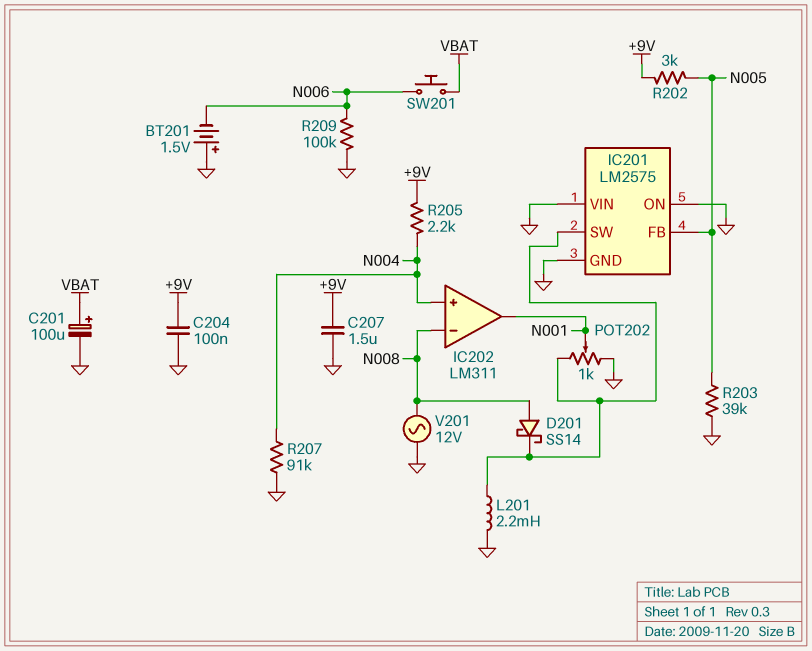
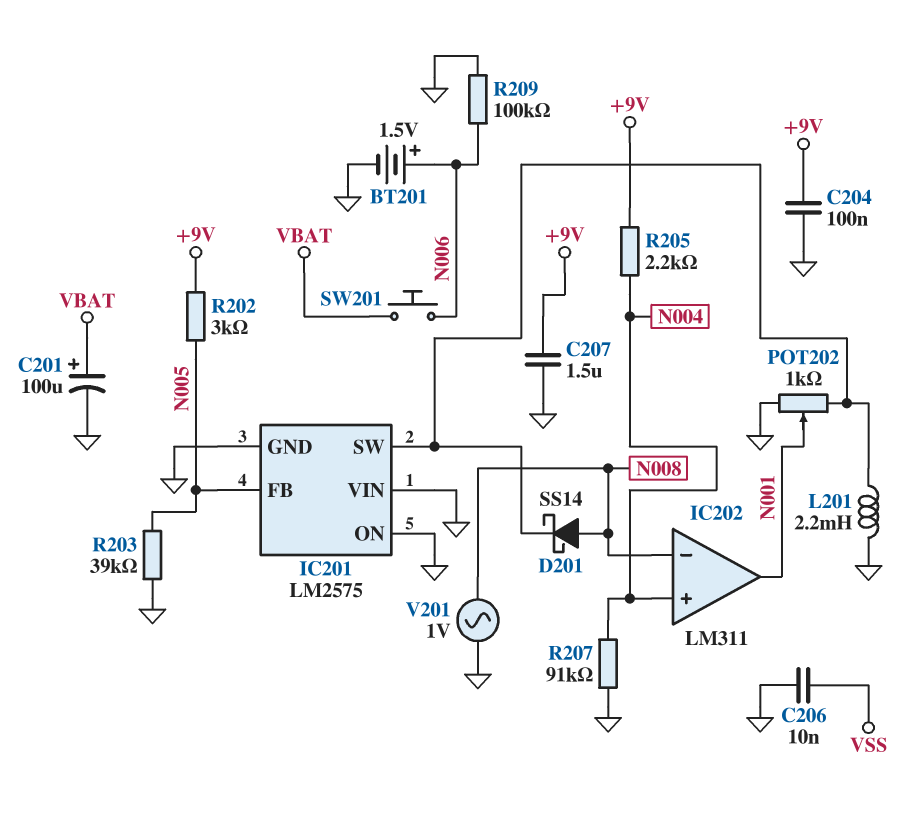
BT201: 1.5V (plus GND, minus N006) -> 1.5V (plus N006, minus GND)
C206: none -> 10nF (GND, VSS)
V201: AC 12V (GND, N008) -> AC 1V (GND, N008)

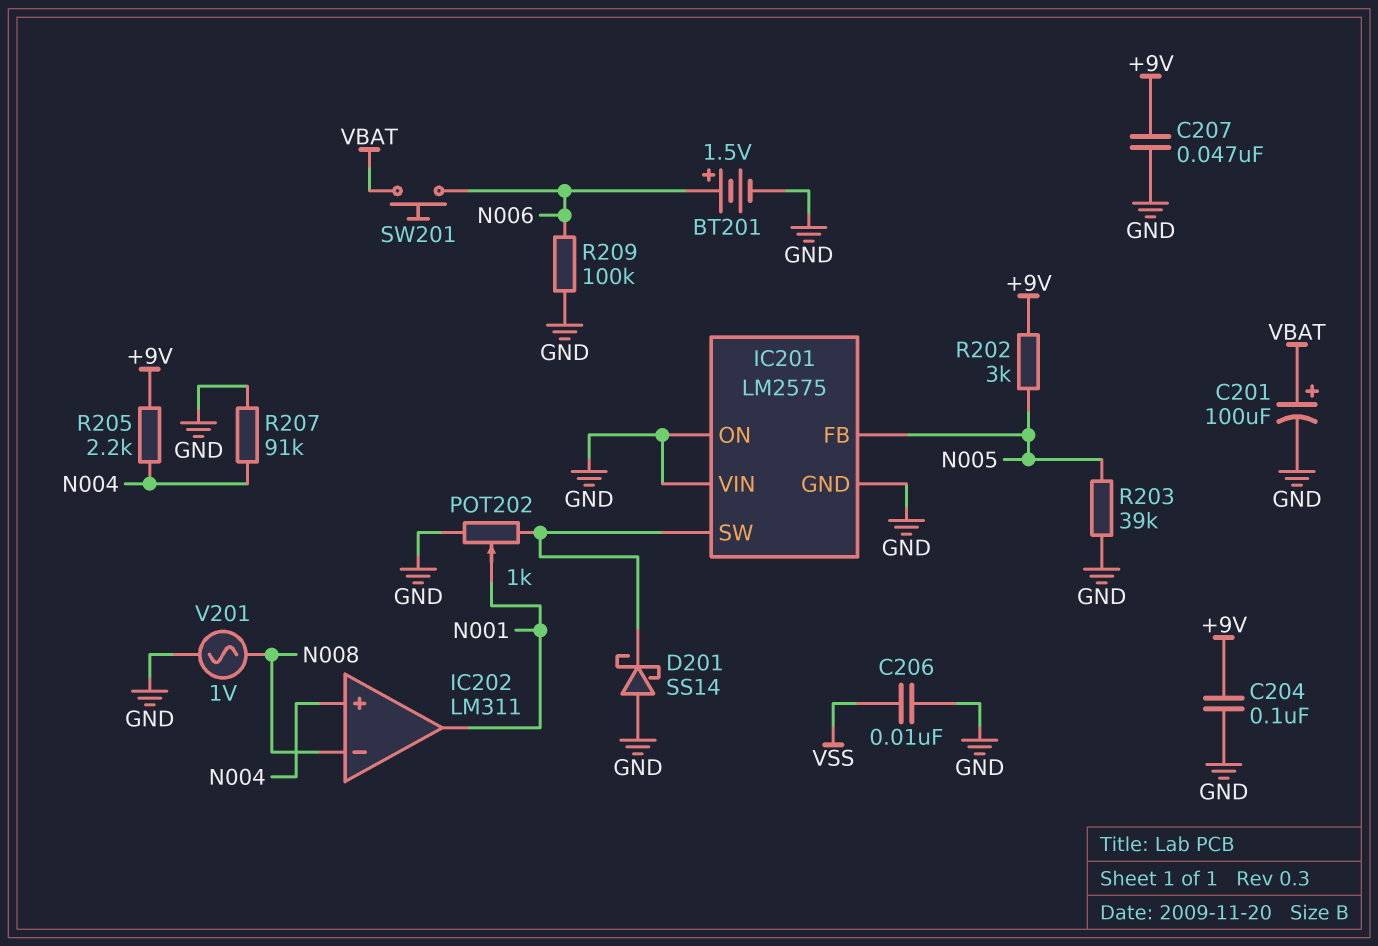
C207: 1.5uF (+9V, GND) -> 47nF (+9V, GND)
D201: schottky SS14 (A N008, K IC201/SW) -> schottky SS14 (A GND, K IC201/SW)
L201: 2.2mH (GND, IC201/SW) -> none

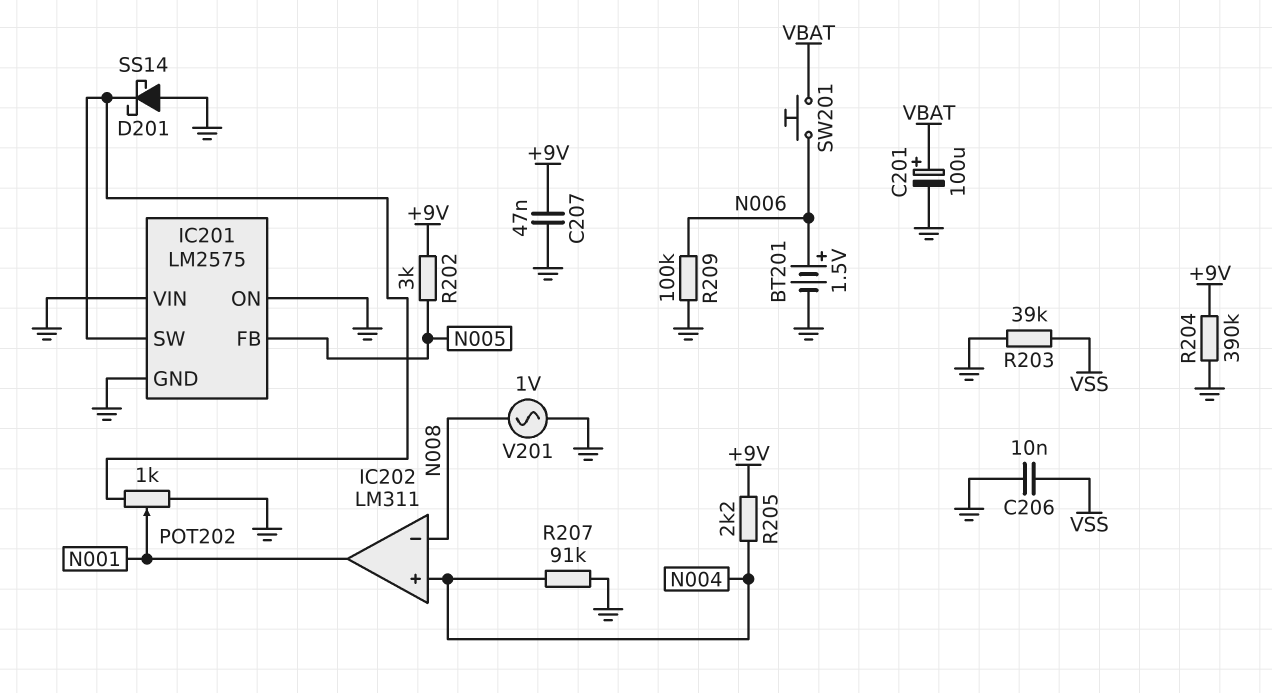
C204: 100nF (+9V, GND) -> none
R203: 39k (GND, N005) -> 39k (GND, VSS)
R204: none -> 390k (+9V, GND)

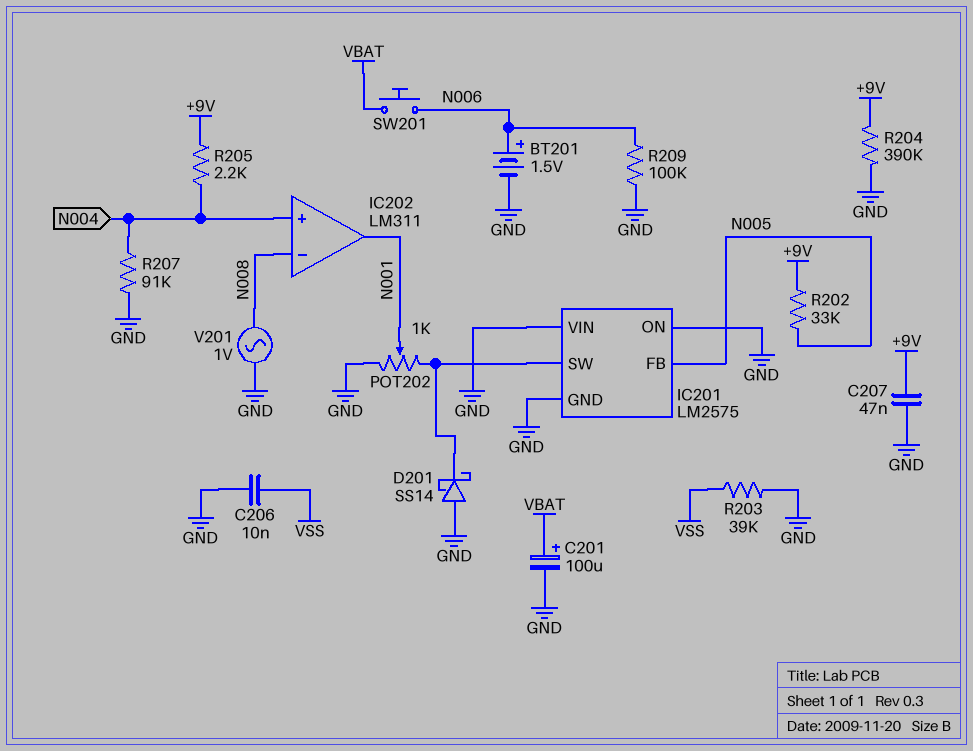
R202: 3k (+9V, N005) -> 33k (+9V, N005)

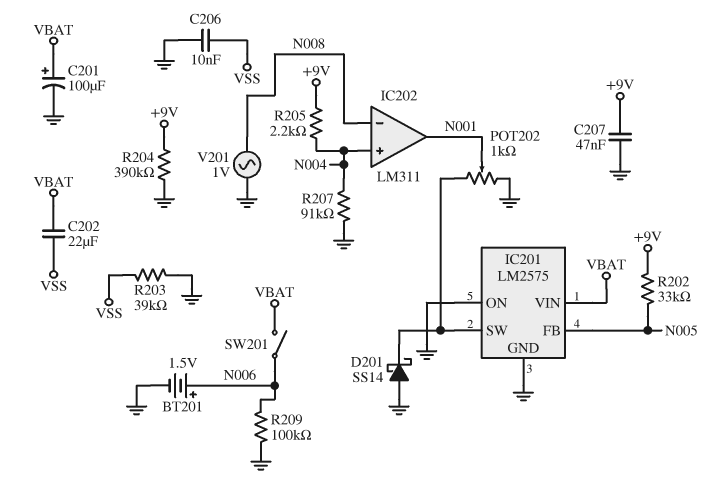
C202: none -> 22uF (VBAT, VSS)
IC201 pin VIN: GND -> VBAT
SW201: button (N006, VBAT) -> switch (N006, VBAT)

